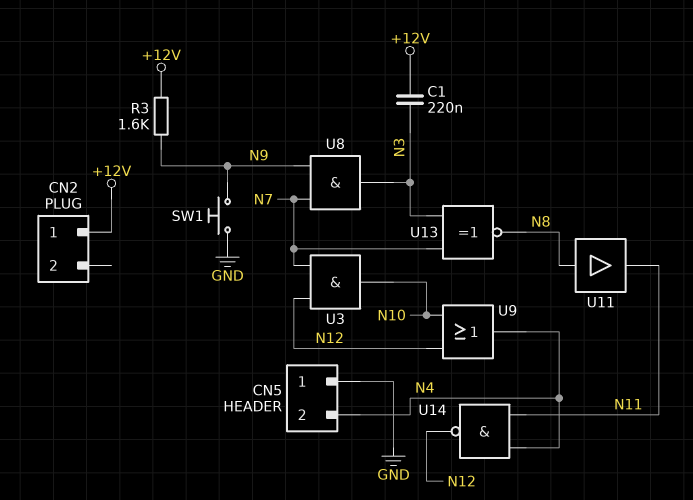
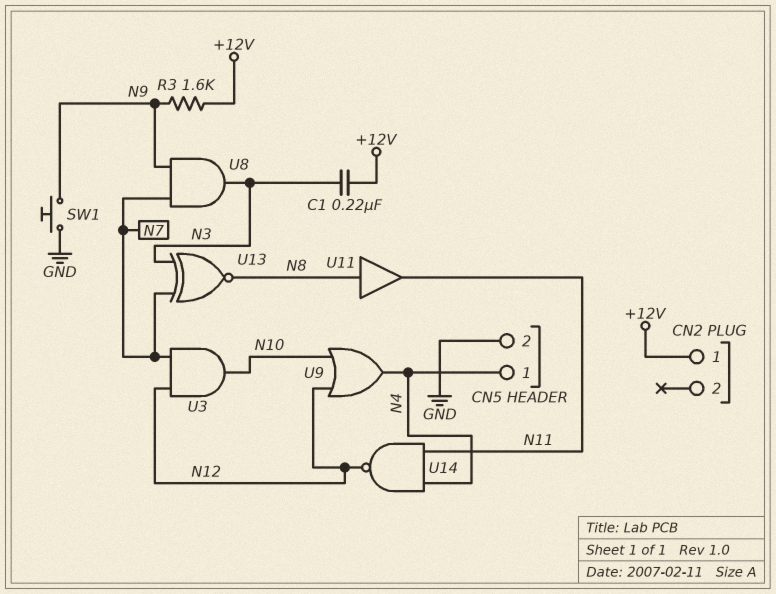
CN5 pin 1: GND -> N4
CN5 pin 2: N4 -> GND

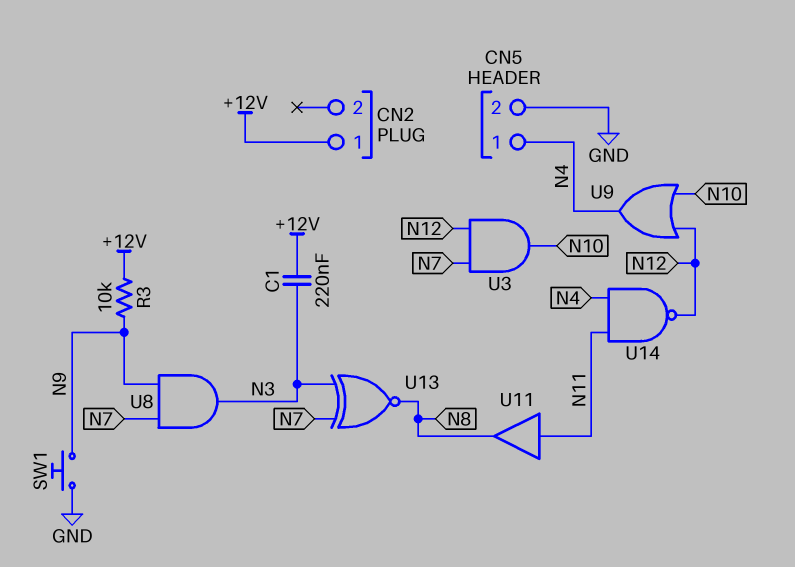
R3: 1.6k (+12V, N9) -> 10k (+12V, N9)
U11: buffer (in N8, out N11) -> buffer (in N11, out N8)

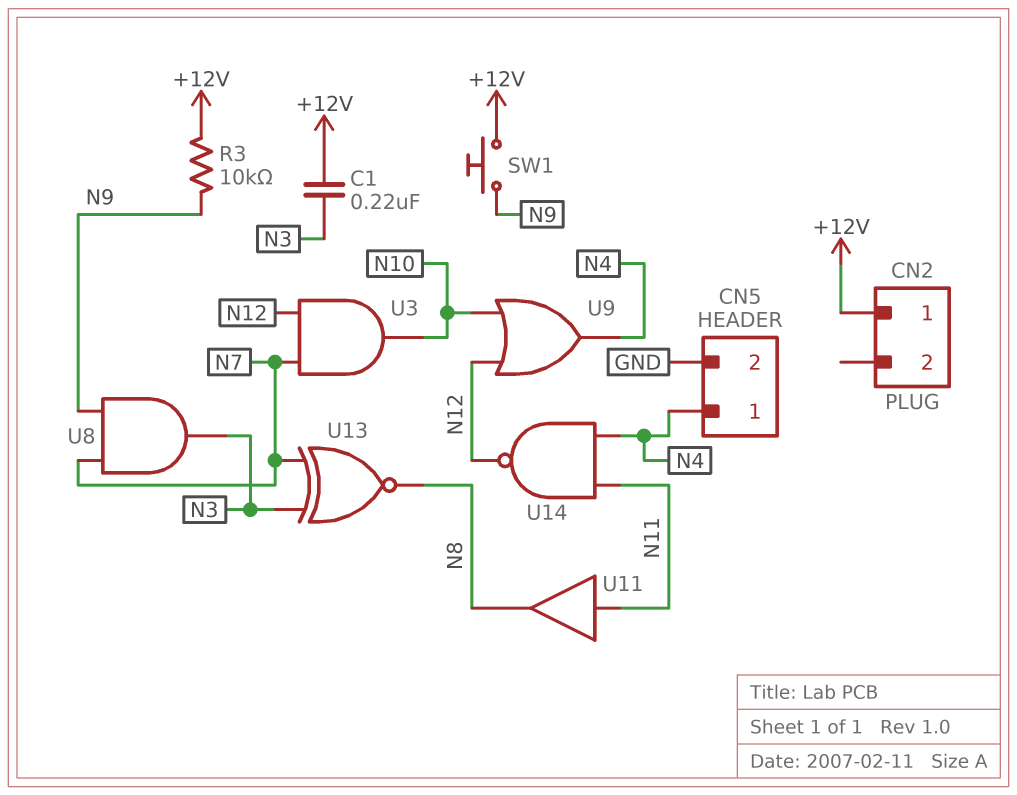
SW1: button (GND, N9) -> button (+12V, N9)

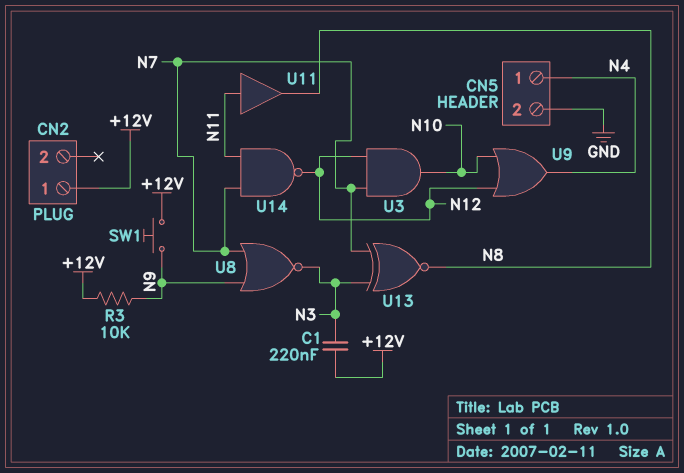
U8: AND (in N7, in N9, out N3) -> NOR (in N7, in N9, out N3)
U14: NAND (in N4, in N11, out N12) -> NAND (in N7, in N11, out N12)

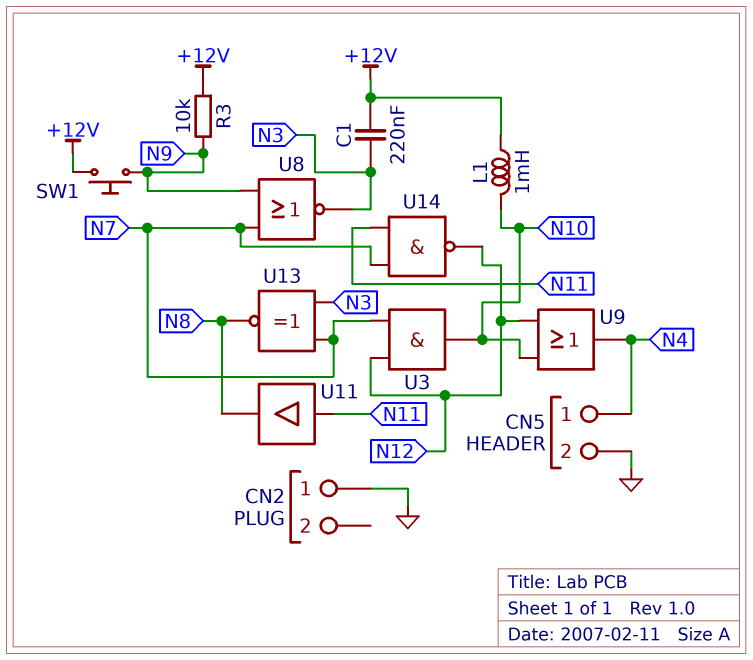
CN2 pin 1: +12V -> GND
L1: none -> 1mH (+12V, N10)

